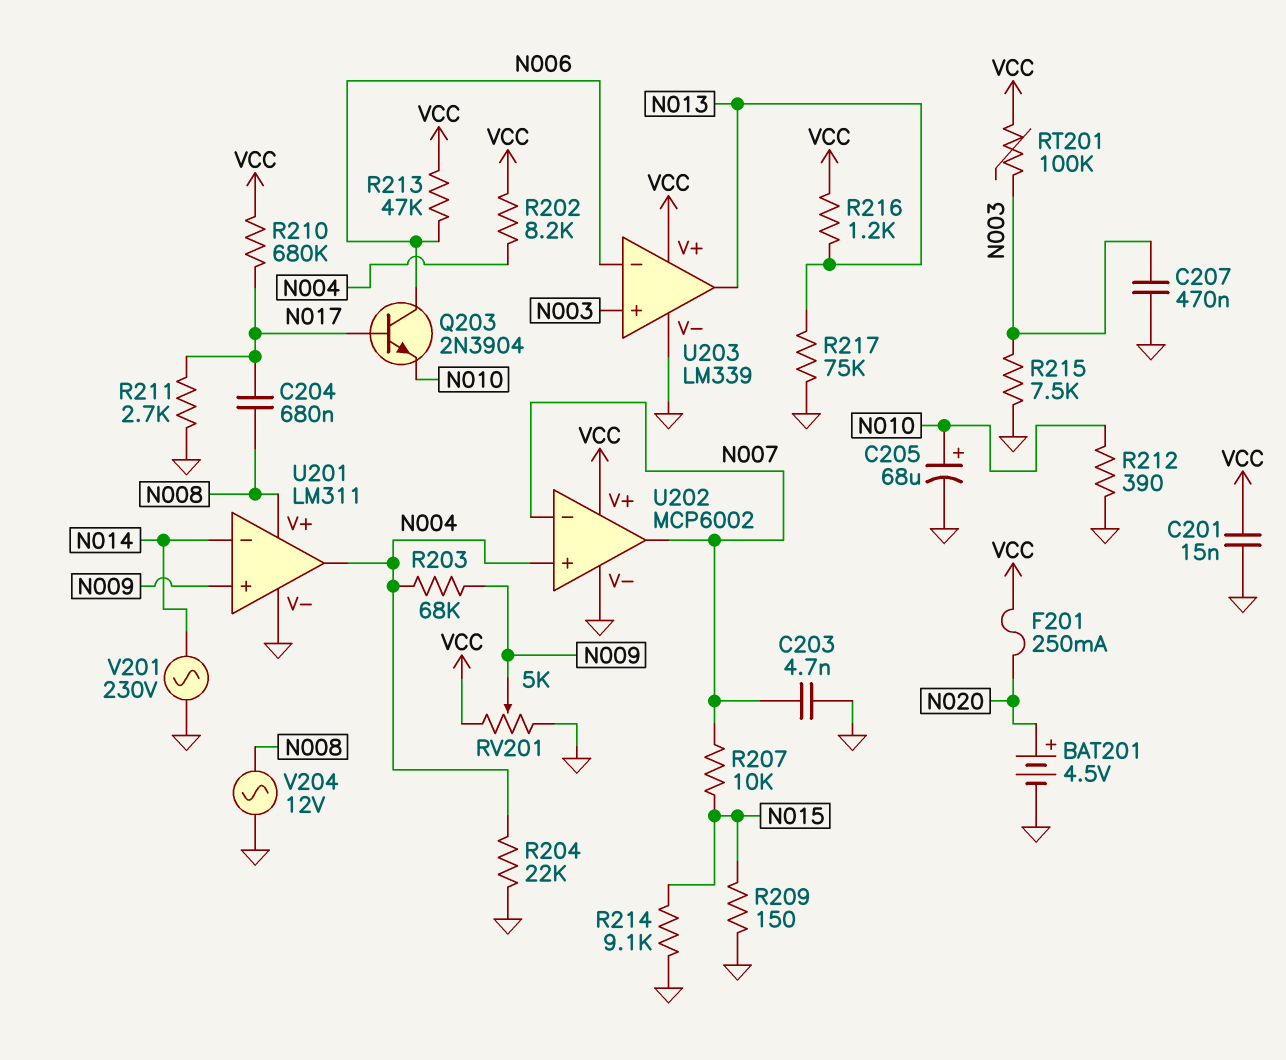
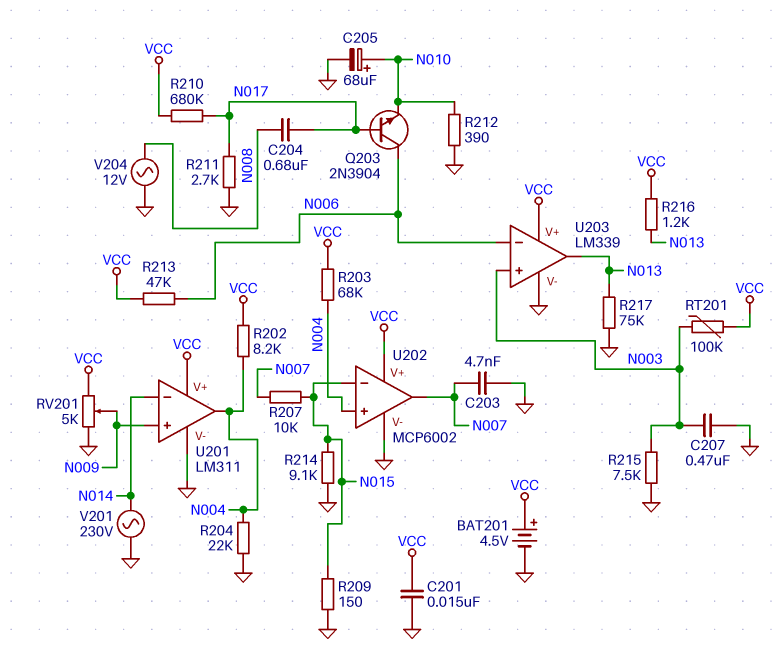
BAT201: 4.5V (plus N020, minus GND) -> 4.5V (plus VCC, minus GND)
F201: 250mA (N020, VCC) -> none
R203: 68k (N004, N009) -> 68k (N004, VCC)
U201 pin V+: N008 -> VCC
U202 pin in-: N007 -> N015

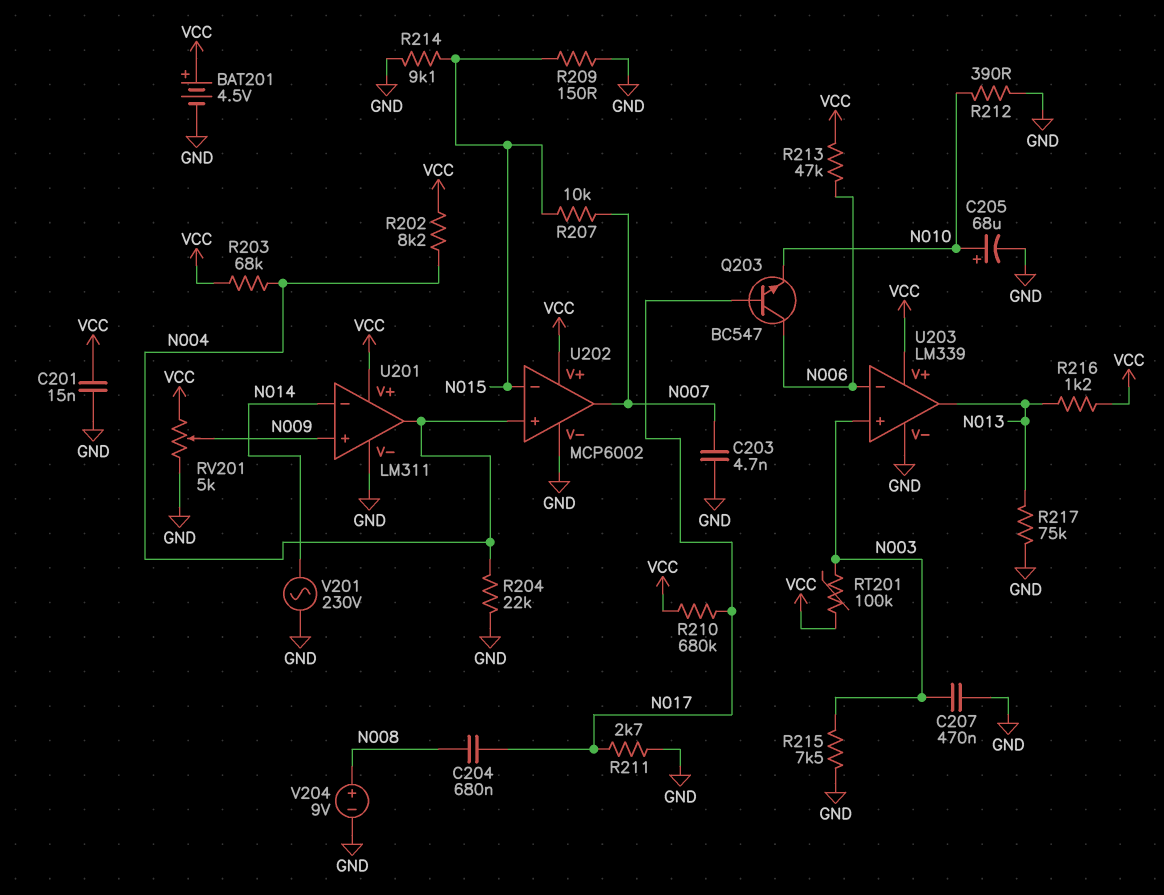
Q203: NPN 2N3904 (B N017, C N006, E N010) -> NPN BC547 (B N017, C N006, E N010)
V204: AC 12V (GND, N008) -> 9V (plus N008, minus GND)

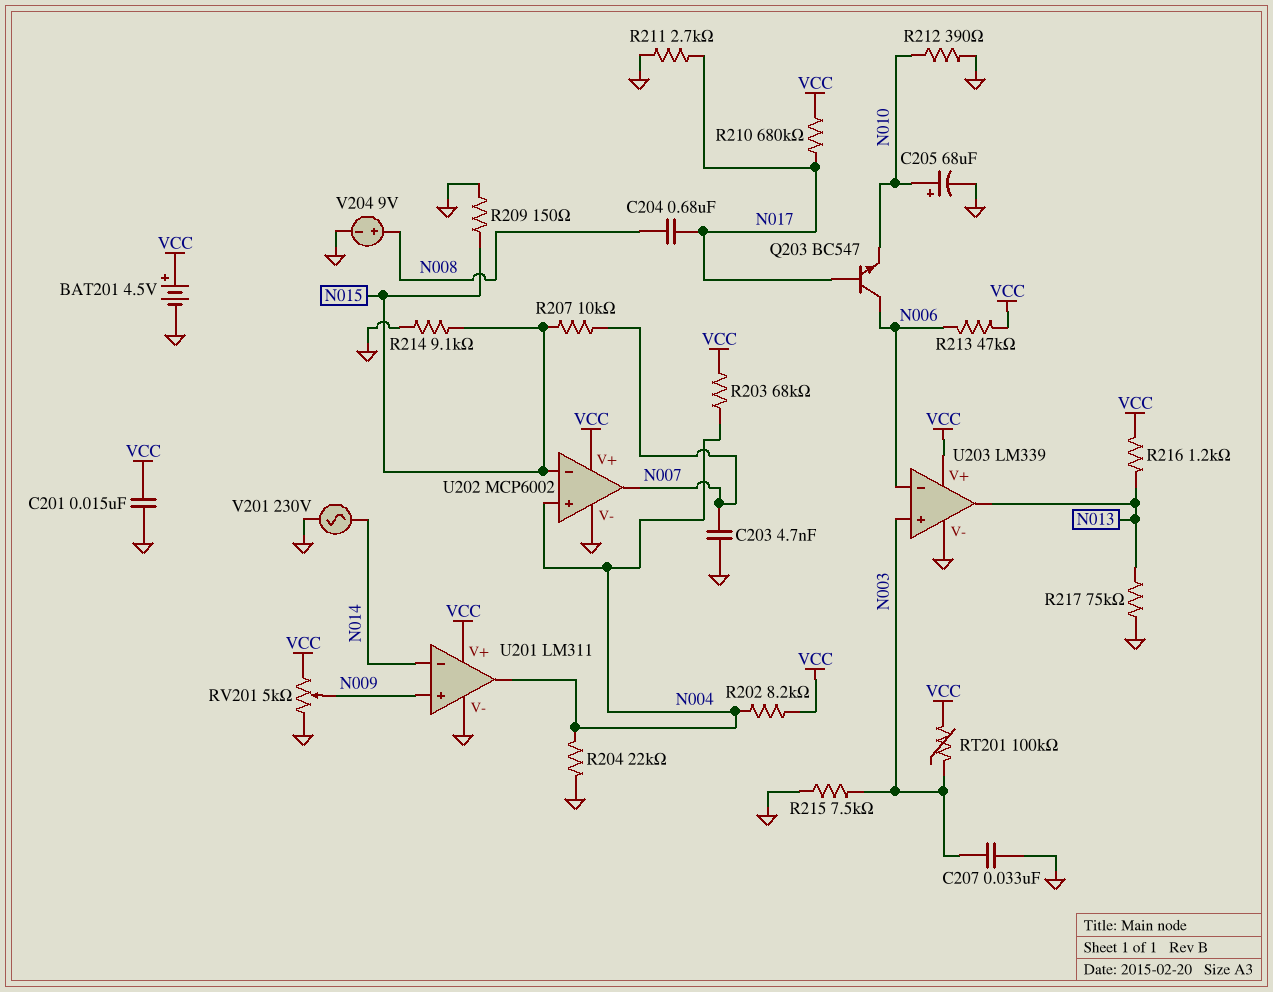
C207: 470nF (GND, N003) -> 33nF (GND, N003)

